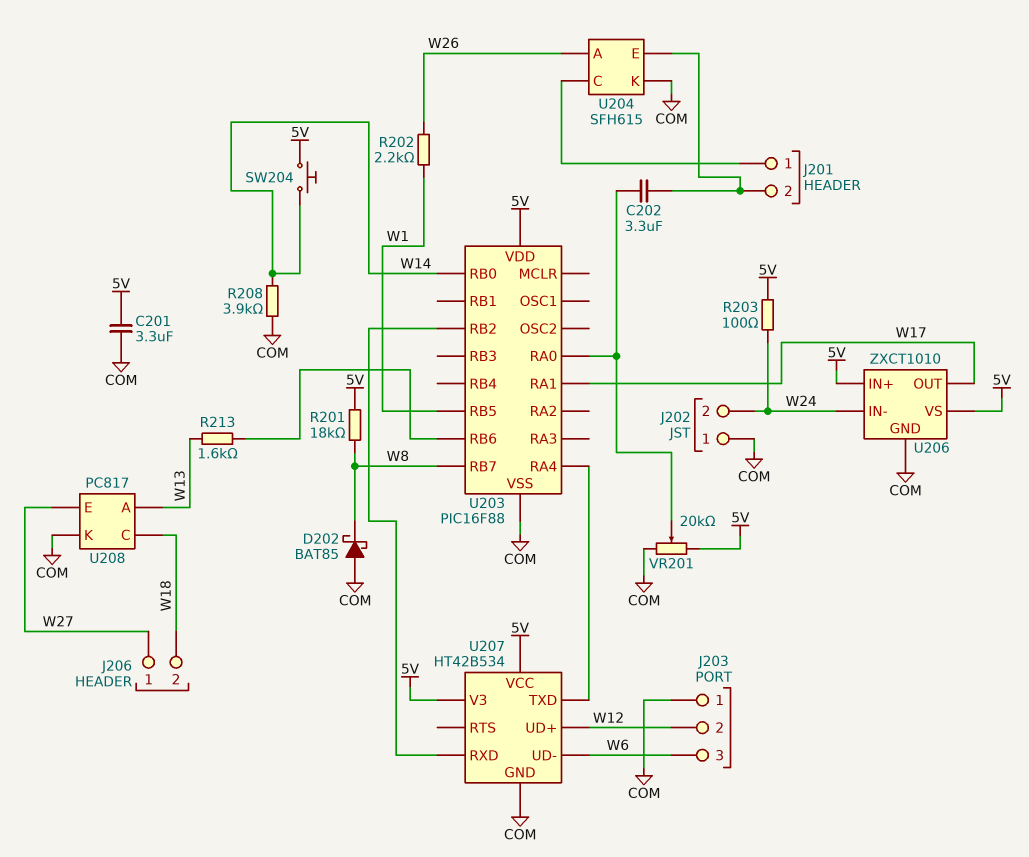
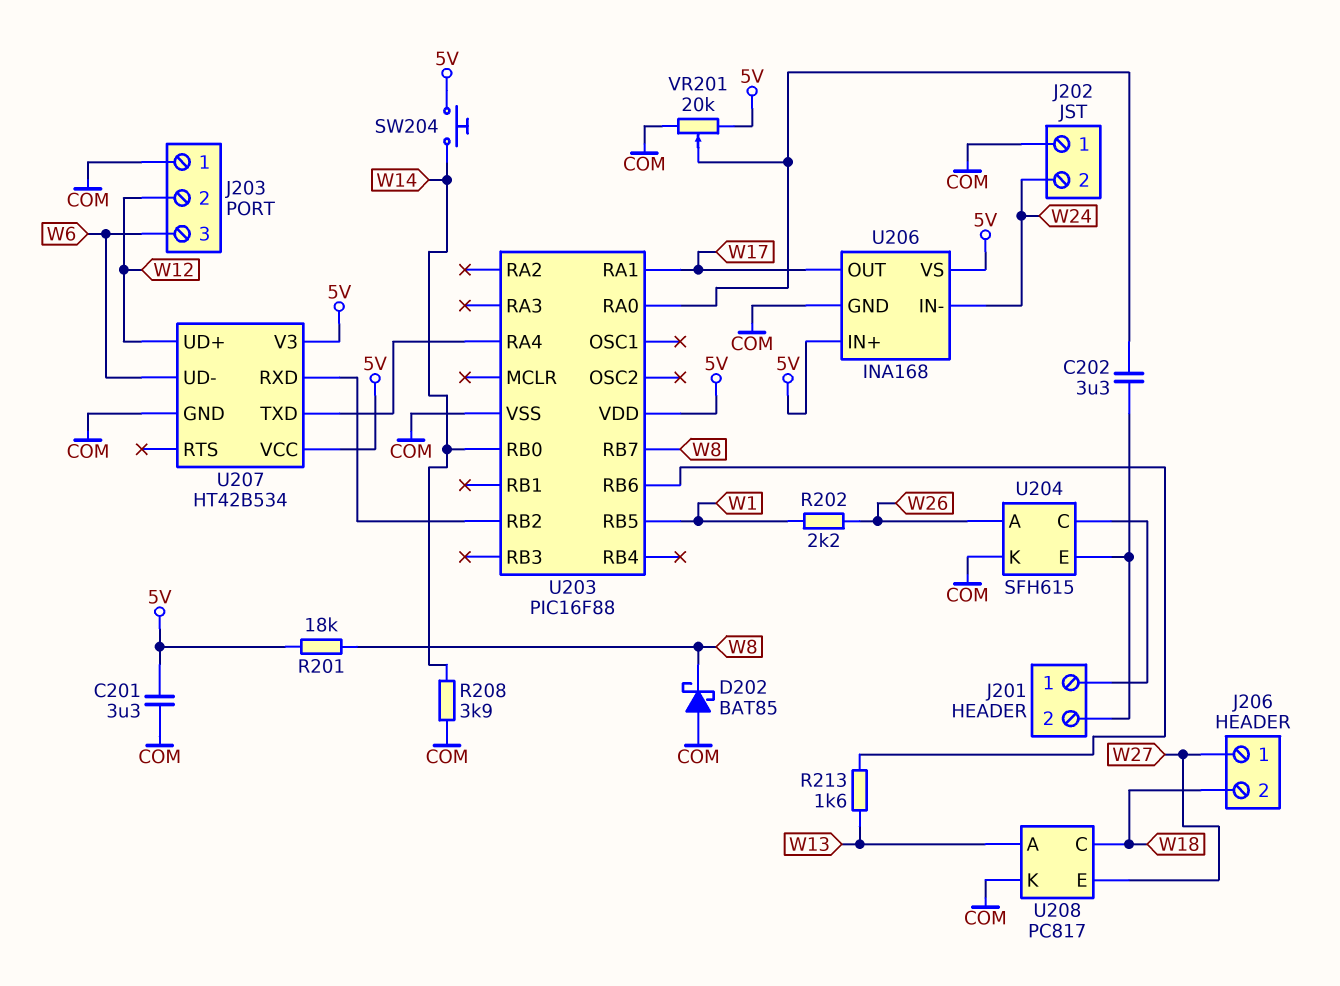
R203: 100 (5V, W24) -> none
U206: ZXCT1010 -> INA168

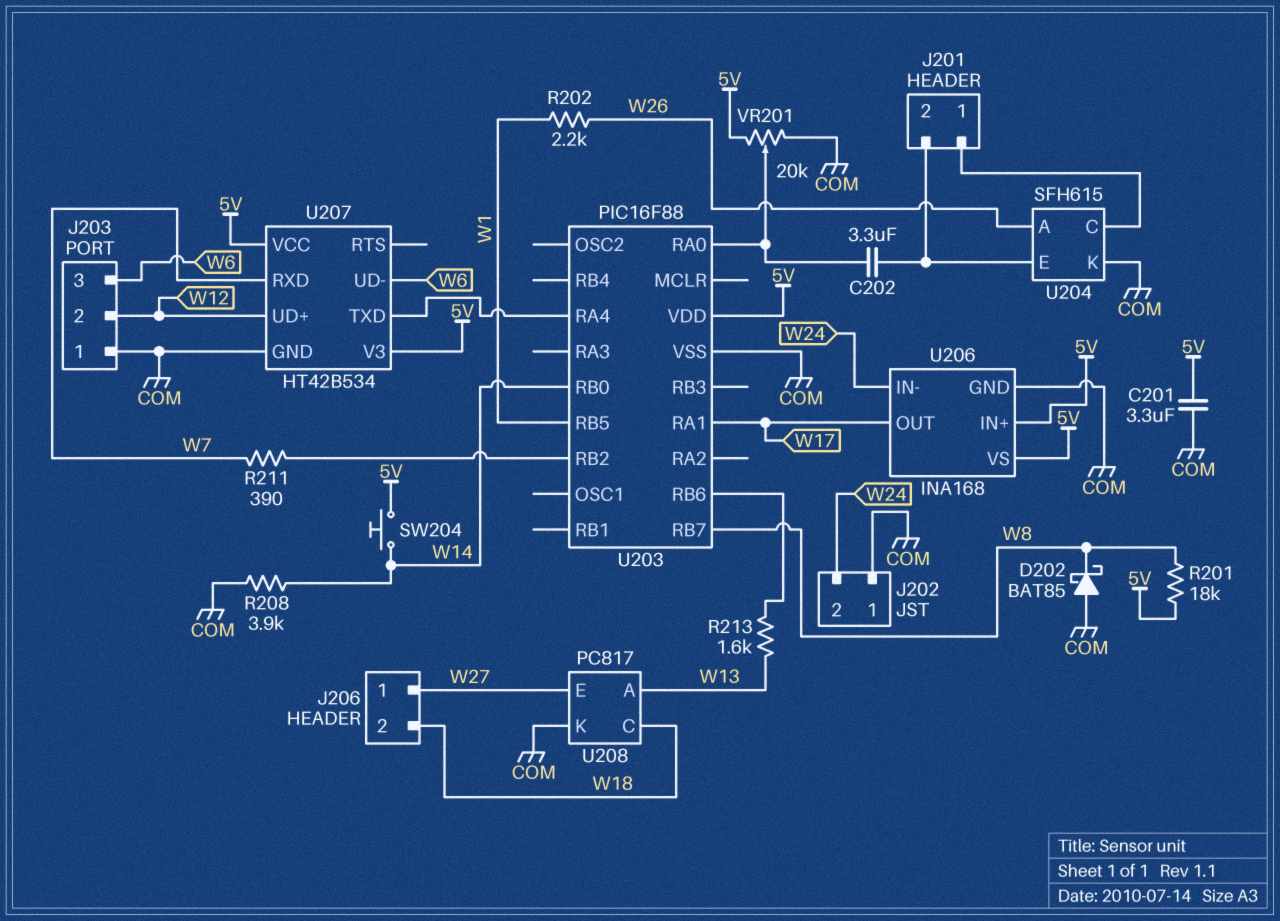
R211: none -> 390 (U203/RB2, W7)
U207 pin RXD: U203/RB2 -> W7

